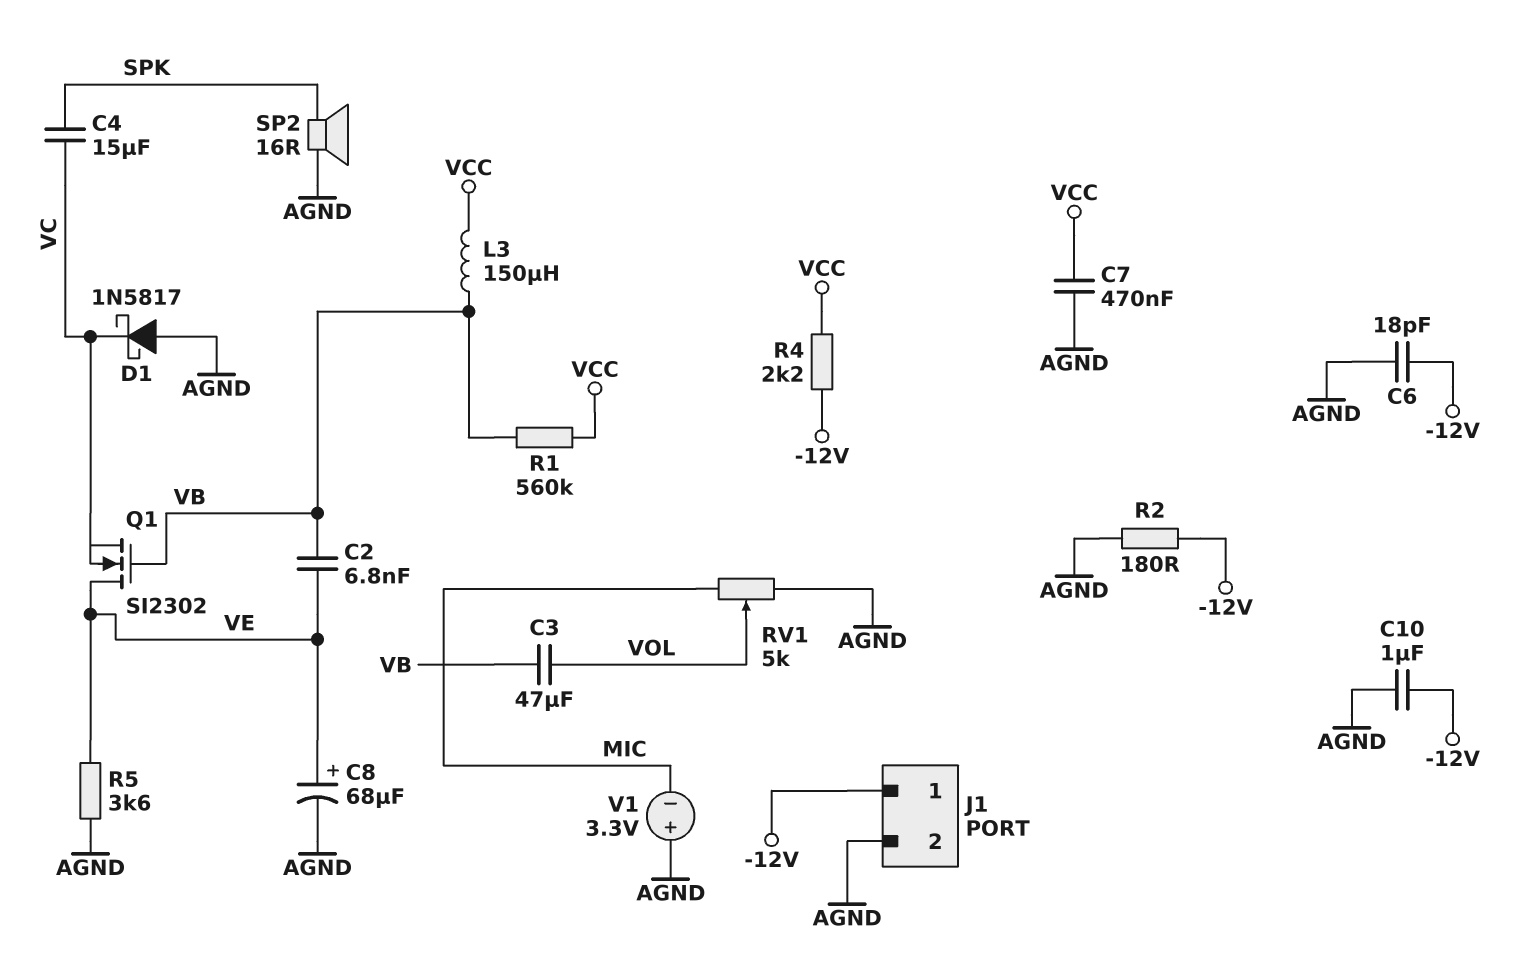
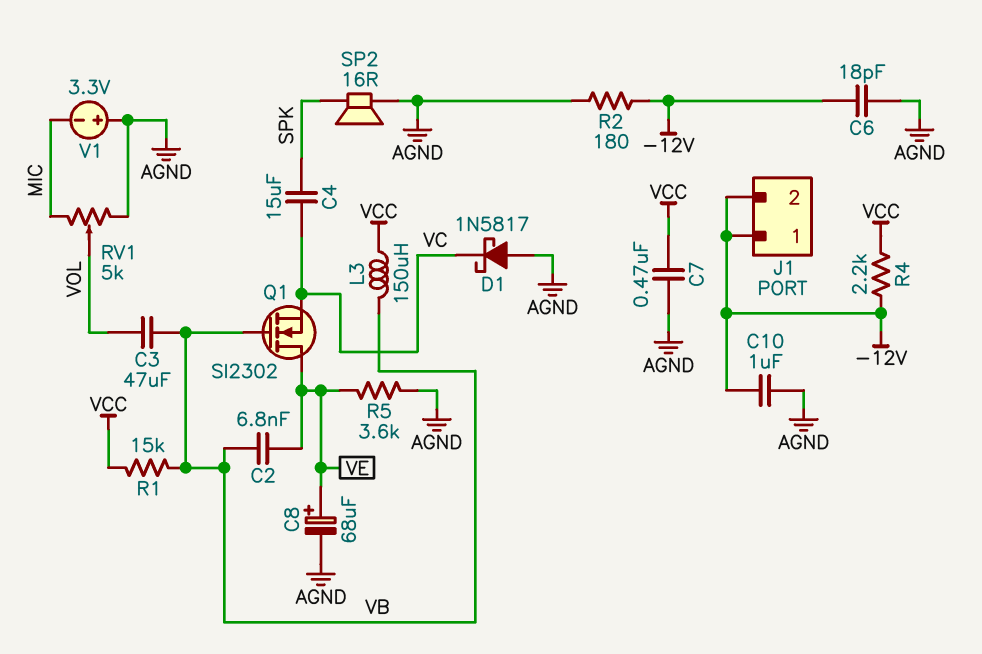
J1 pin 2: AGND -> -12V
R1: 560k (VB, VCC) -> 15k (VB, VCC)

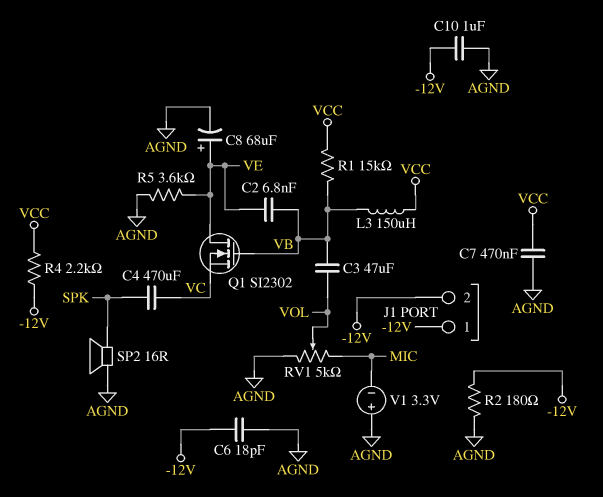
C4: 15uF (SPK, VC) -> 470uF (SPK, VC)
D1: schottky 1N5817 (A AGND, K VC) -> none

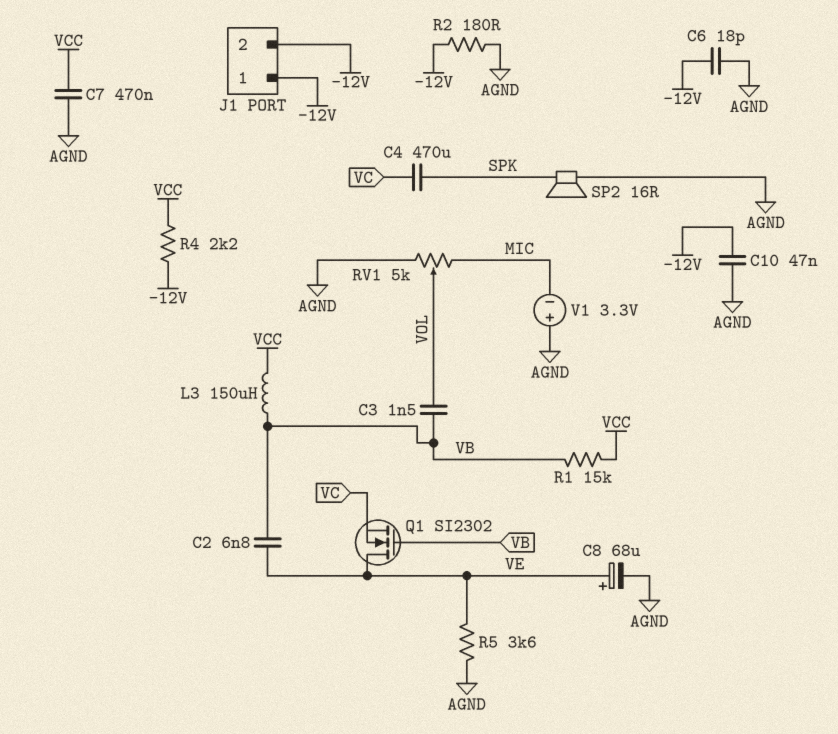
C3: 47uF (VB, VOL) -> 1.5nF (VB, VOL)
C10: 1uF (-12V, AGND) -> 47nF (-12V, AGND)

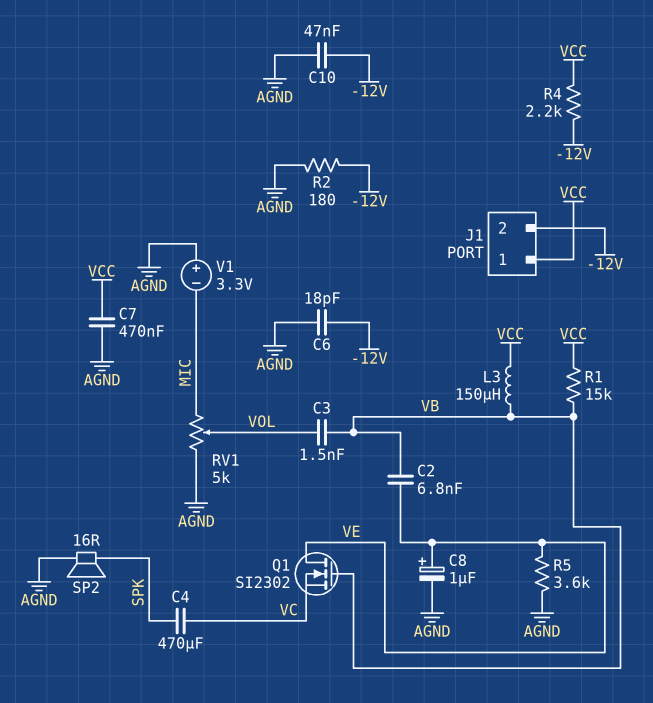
C8: 68uF (plus VE, minus AGND) -> 1uF (plus VE, minus AGND)
J1 pin 1: -12V -> VCC

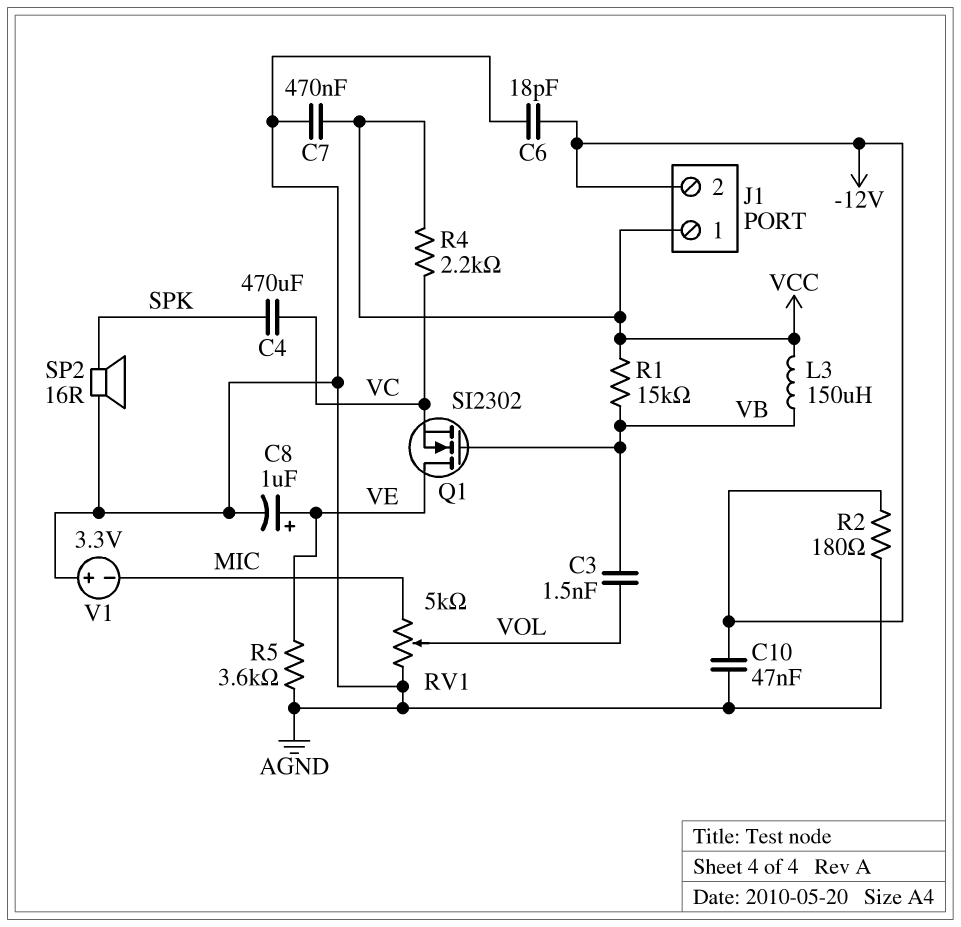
C2: 6.8nF (VB, VE) -> none
R4: 2.2k (-12V, VCC) -> 2.2k (VC, VCC)

